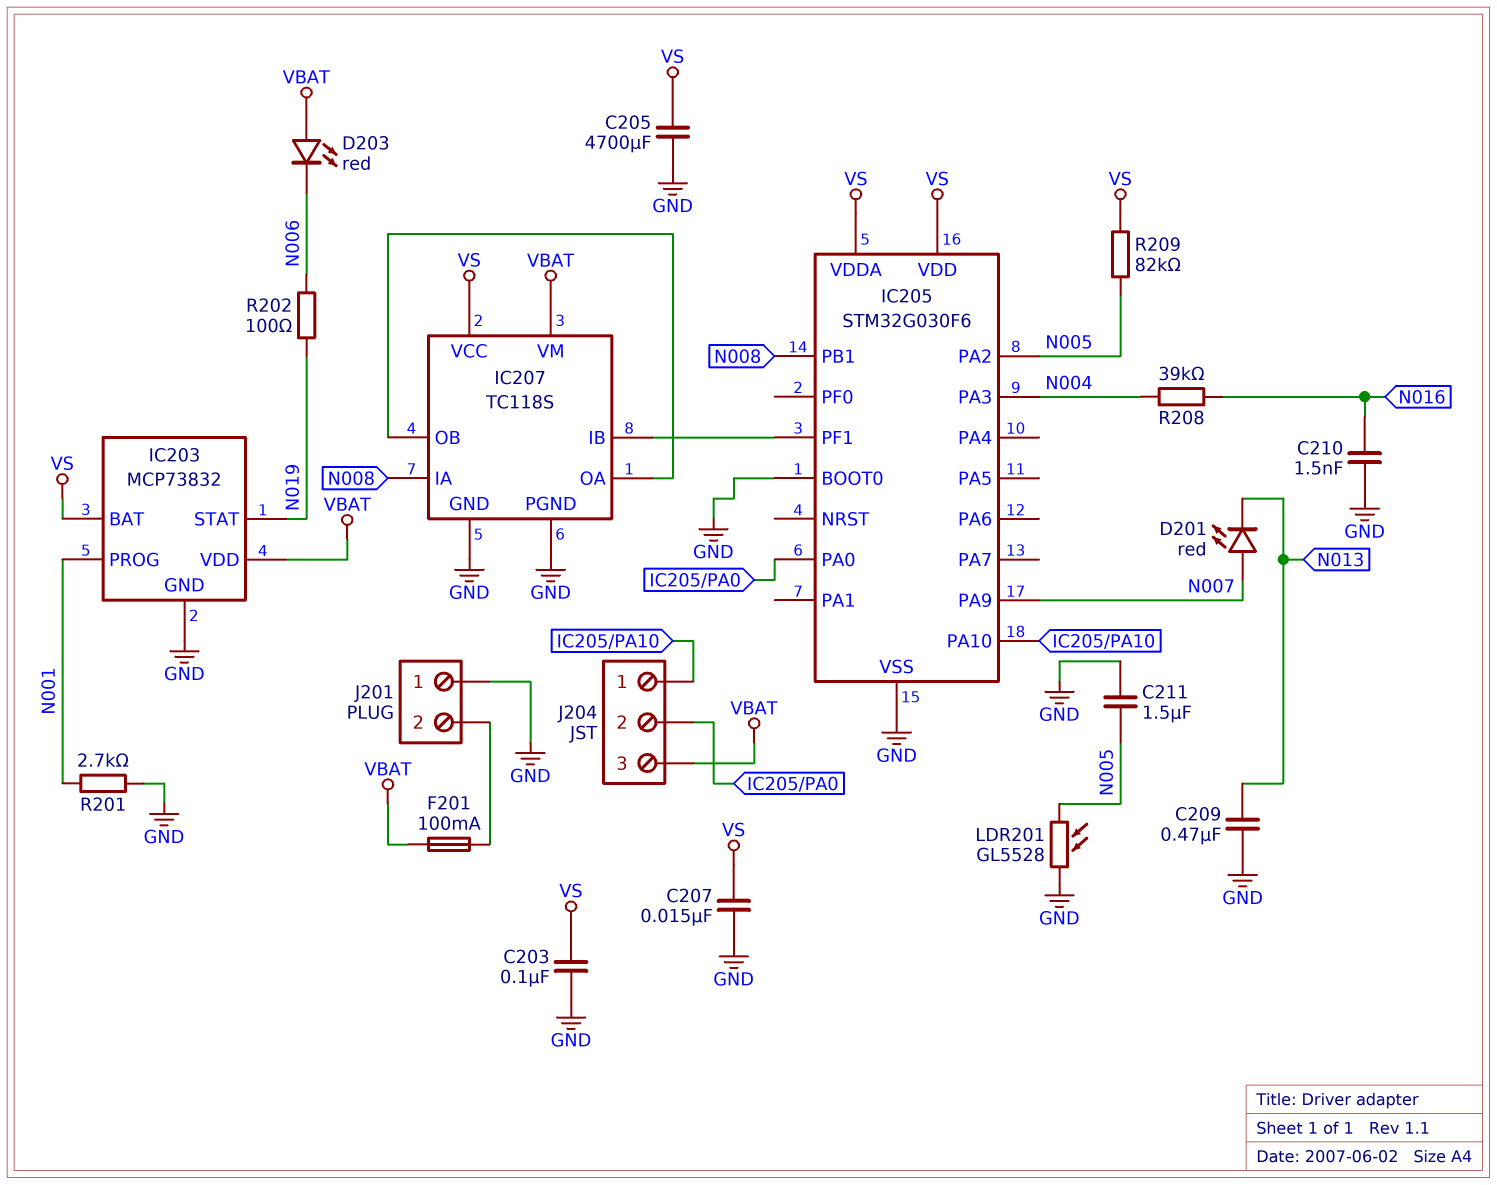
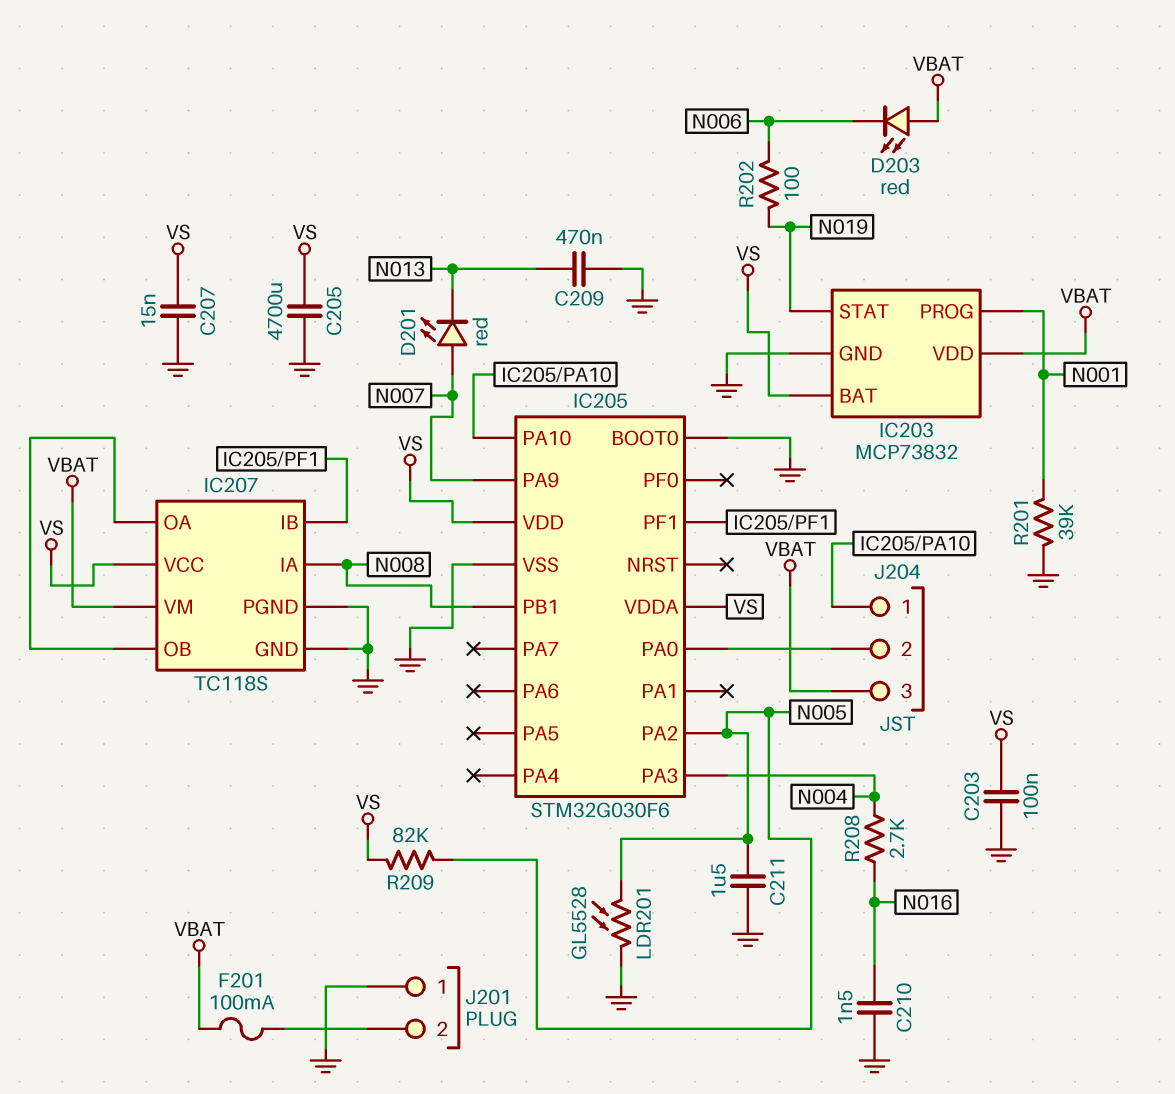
R201: 2.7k (GND, N001) -> 39k (GND, N001)
R208: 39k (N004, N016) -> 2.7k (N004, N016)

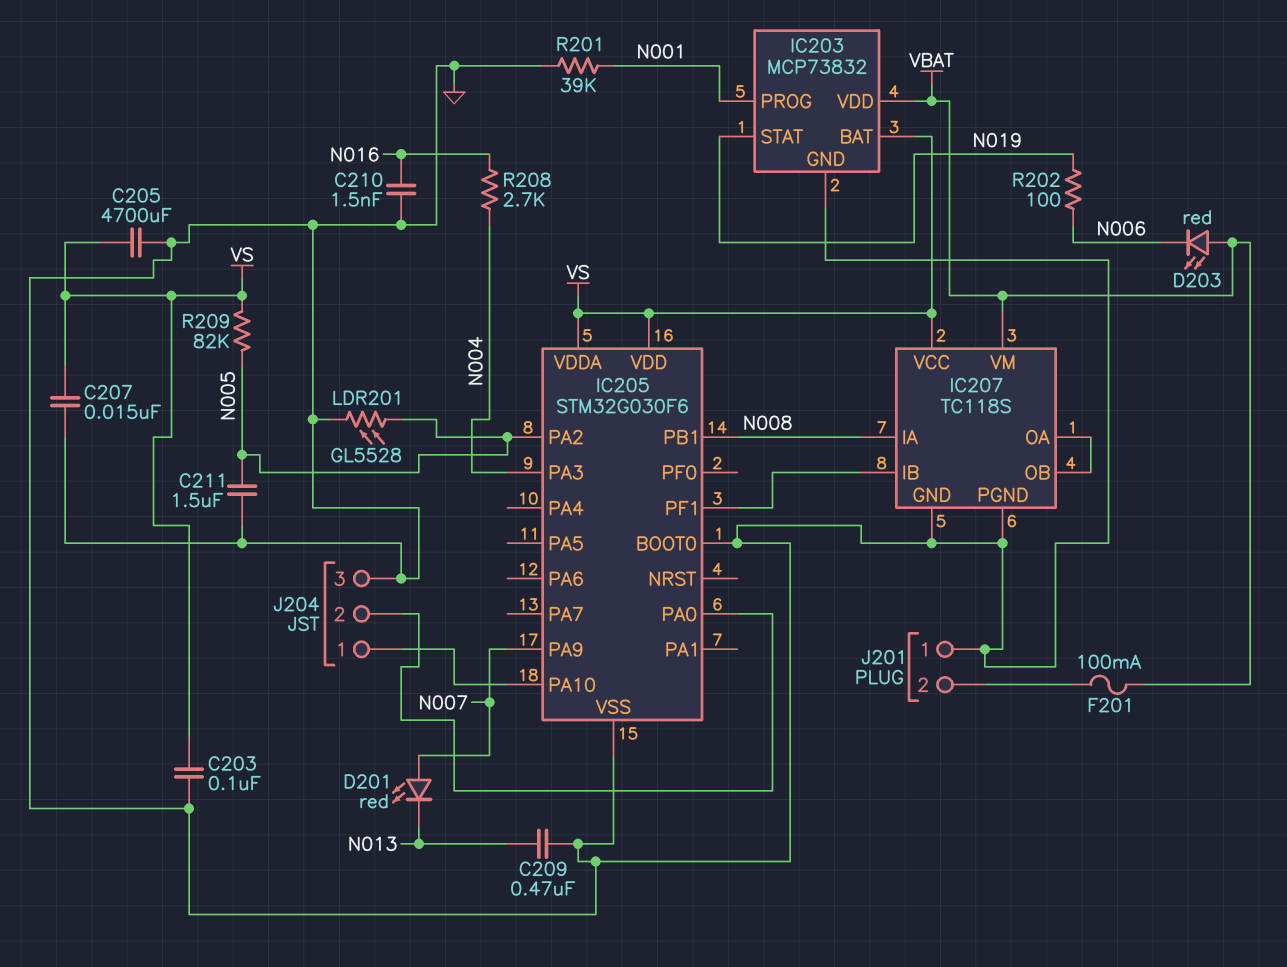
J204 pin 3: VBAT -> GND

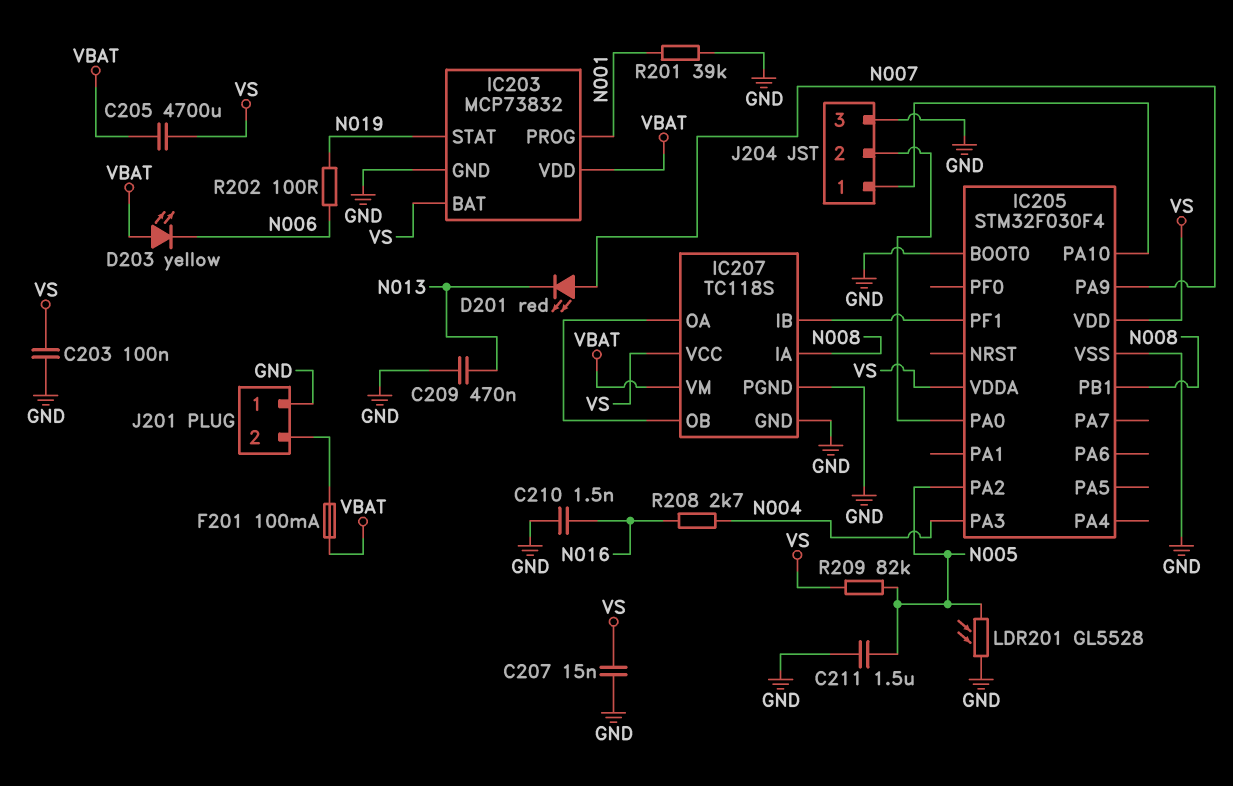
C205: 4700uF (GND, VS) -> 4700uF (VBAT, VS)
D203: LED red (A VBAT, K N006) -> LED yellow (A VBAT, K N006)
IC205: STM32G030F6 -> STM32F030F4

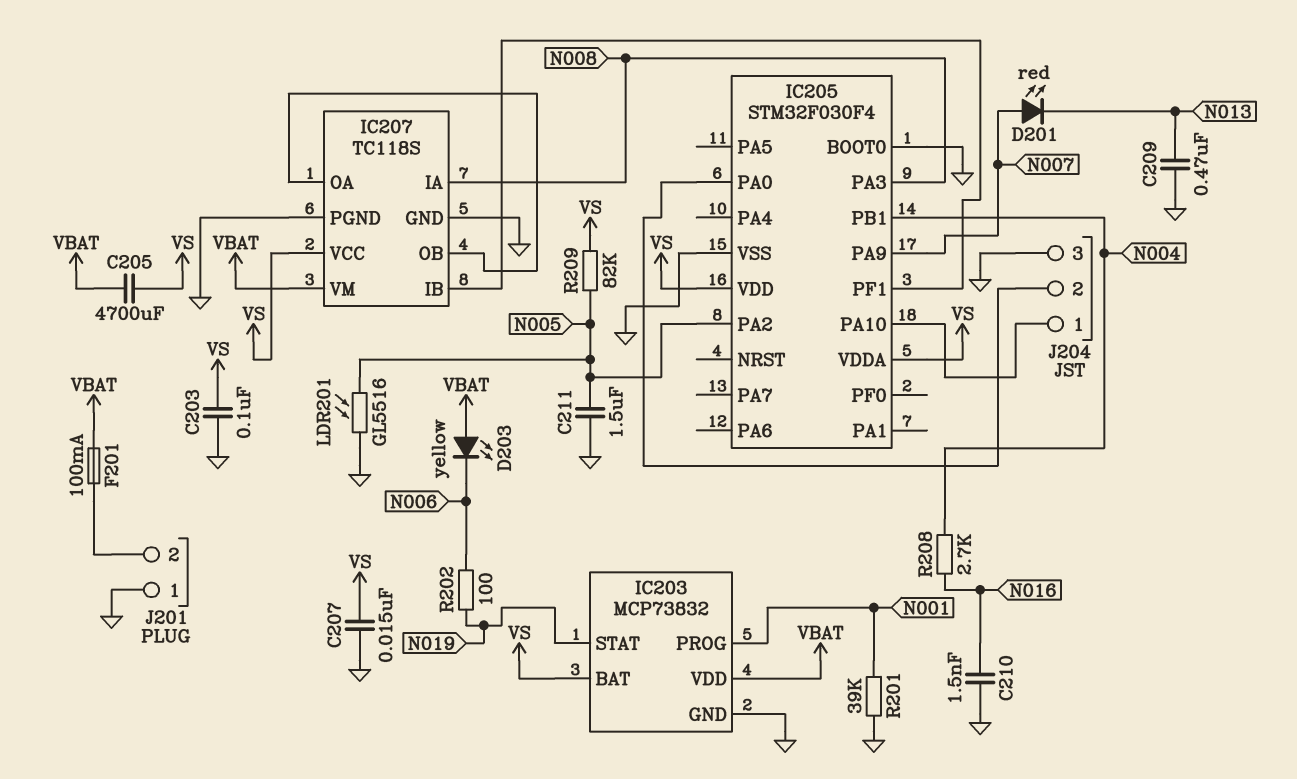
IC205 pin PA3: N004 -> N008
IC205 pin PB1: N008 -> N004
LDR201: GL5528 (GND, N005) -> GL5516 (GND, N005)

